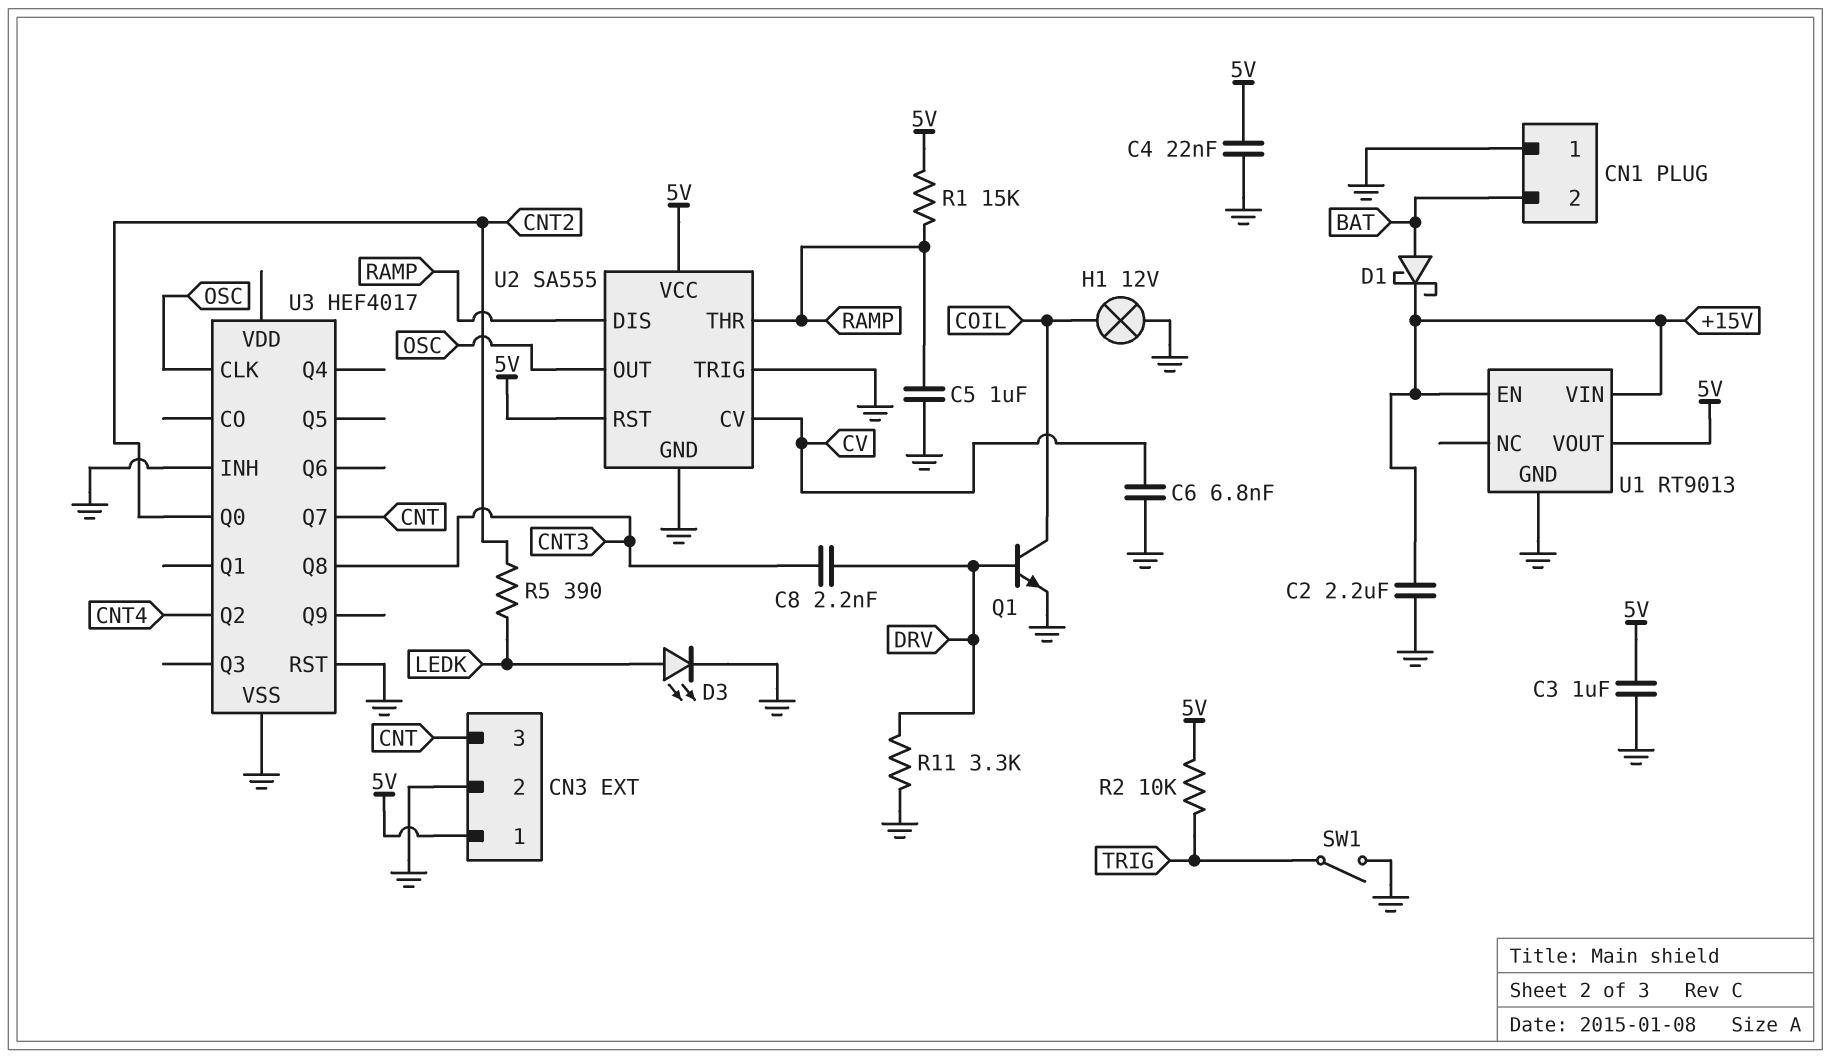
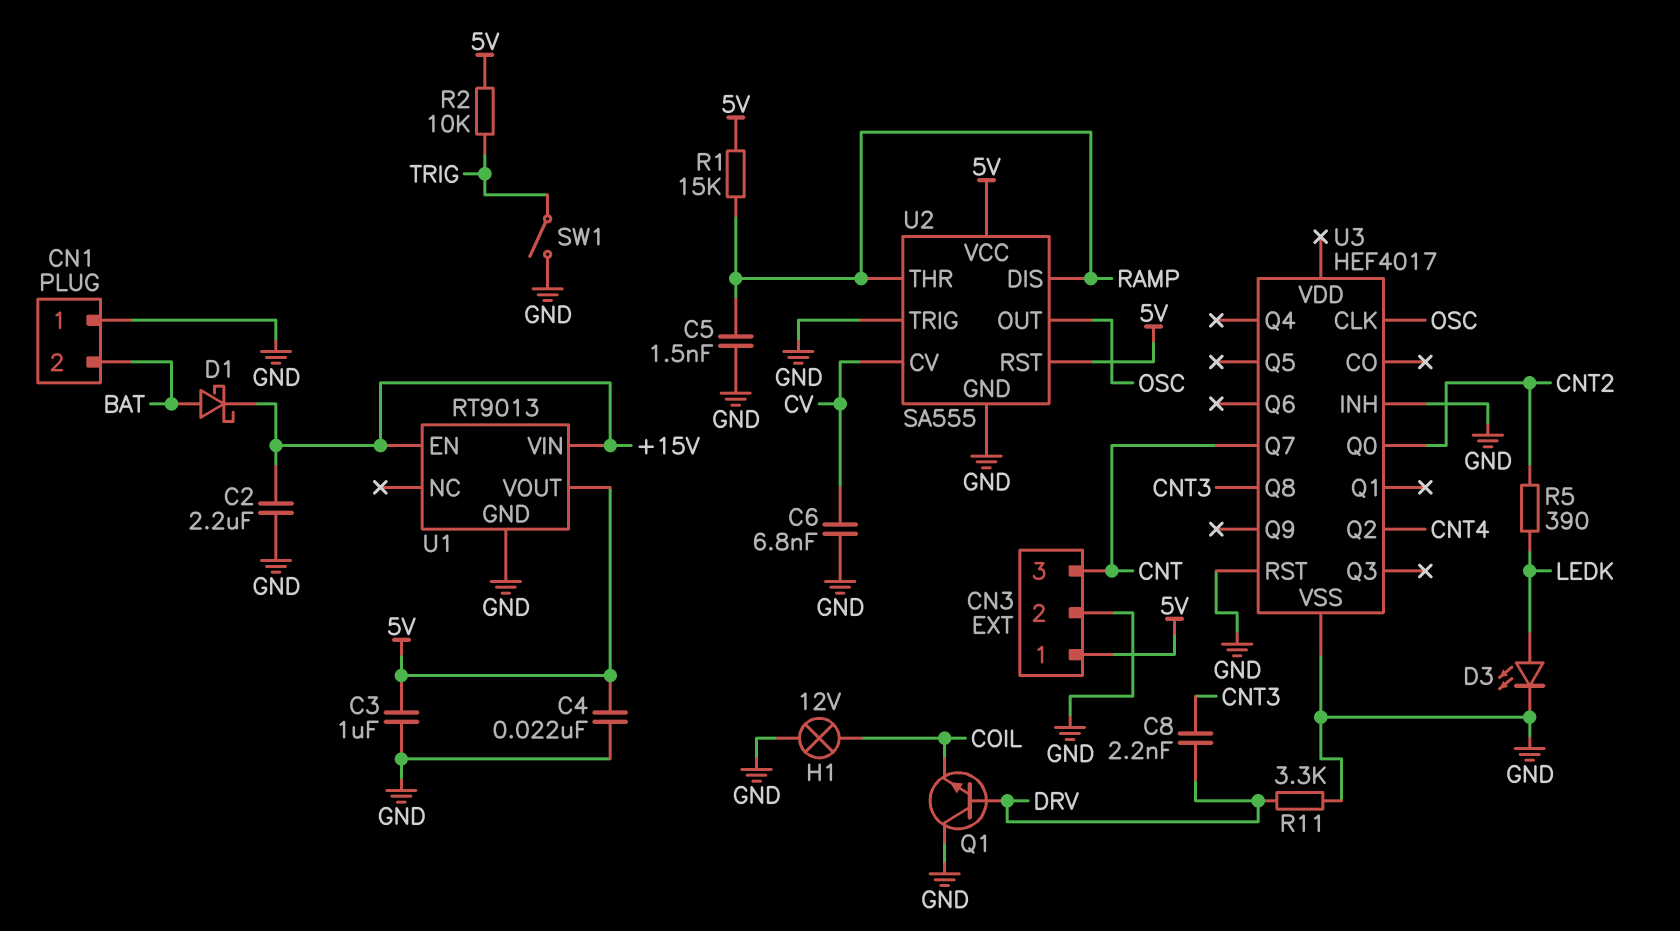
C5: 1uF (GND, RAMP) -> 1.5nF (GND, RAMP)
Q1: NPN (B DRV, C COIL, E GND) -> NPN (B DRV, C GND, E COIL)

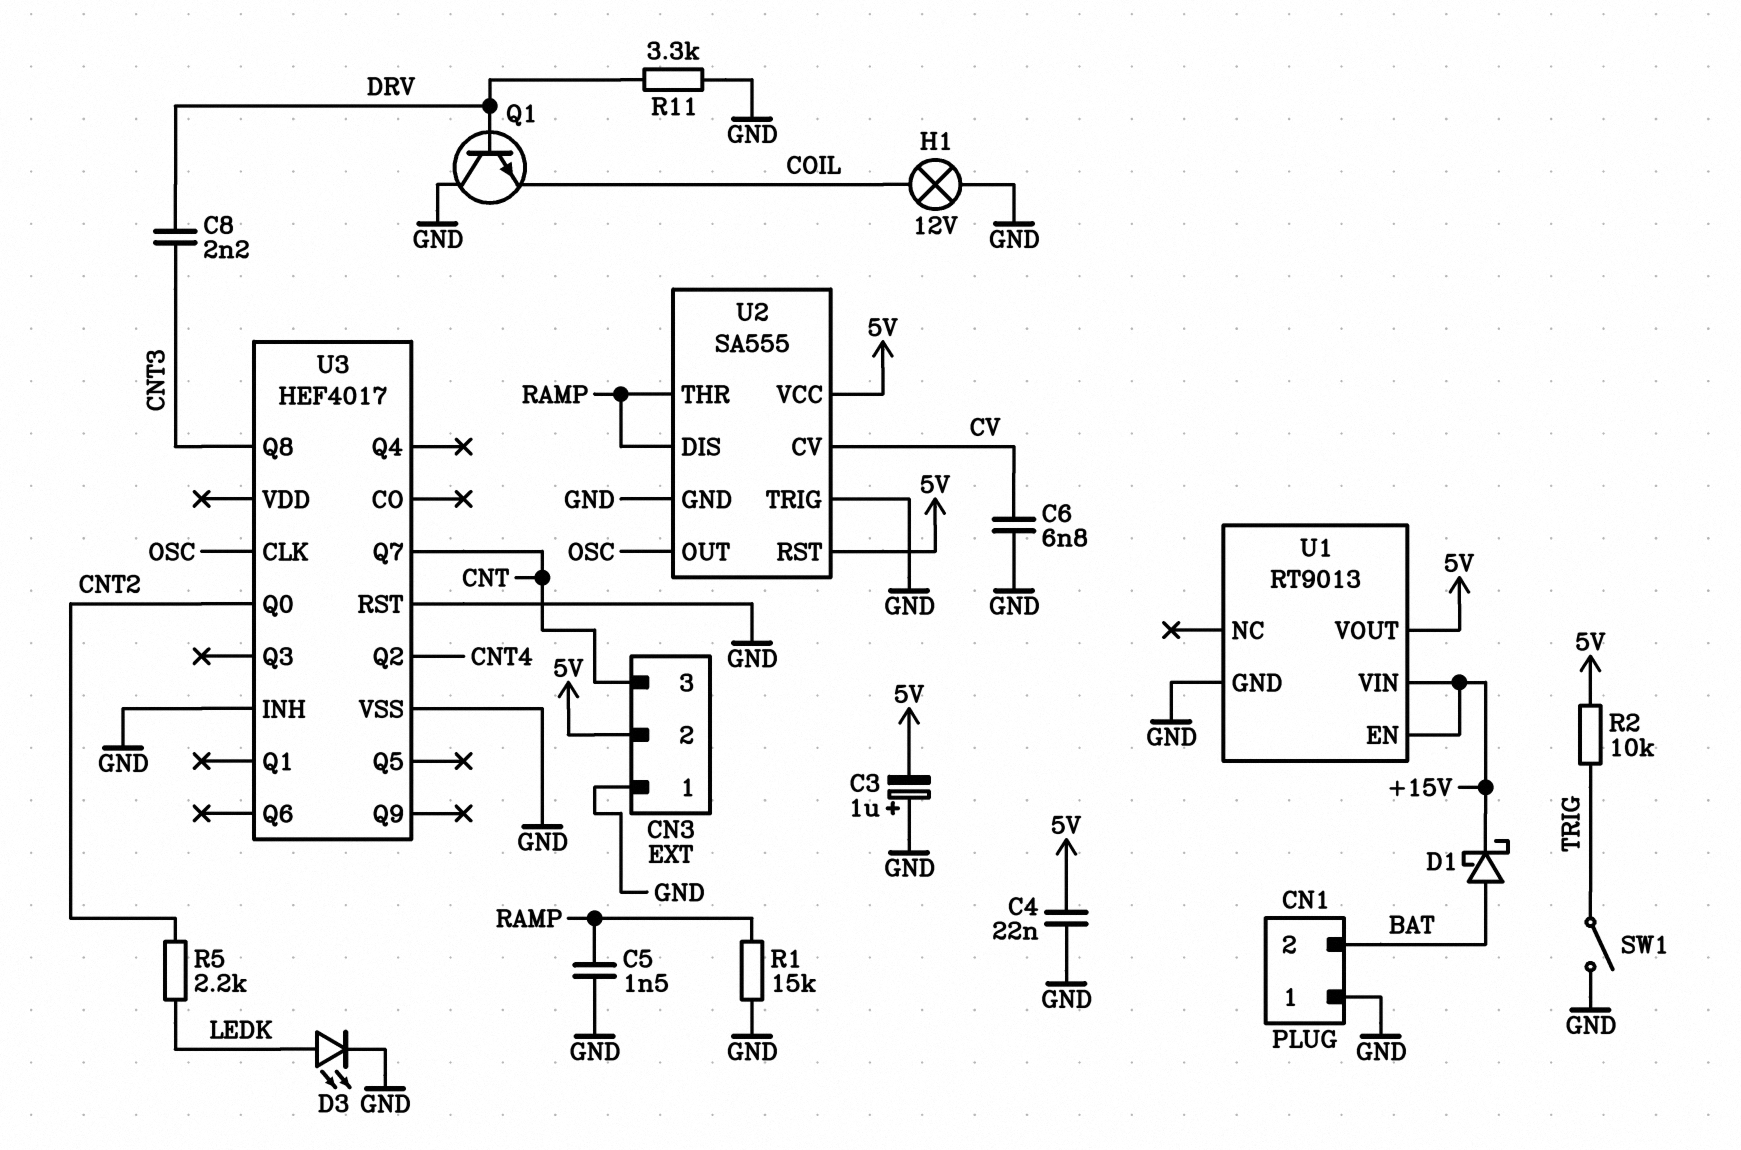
C2: 2.2uF (+15V, GND) -> none
C3: 1uF (5V, GND) -> 1uF (plus GND, minus 5V)
CN3 pin 1: 5V -> GND
CN3 pin 2: GND -> 5V
R1: 15k (5V, RAMP) -> 15k (GND, RAMP)
R5: 390 (CNT2, LEDK) -> 2.2k (CNT2, LEDK)

